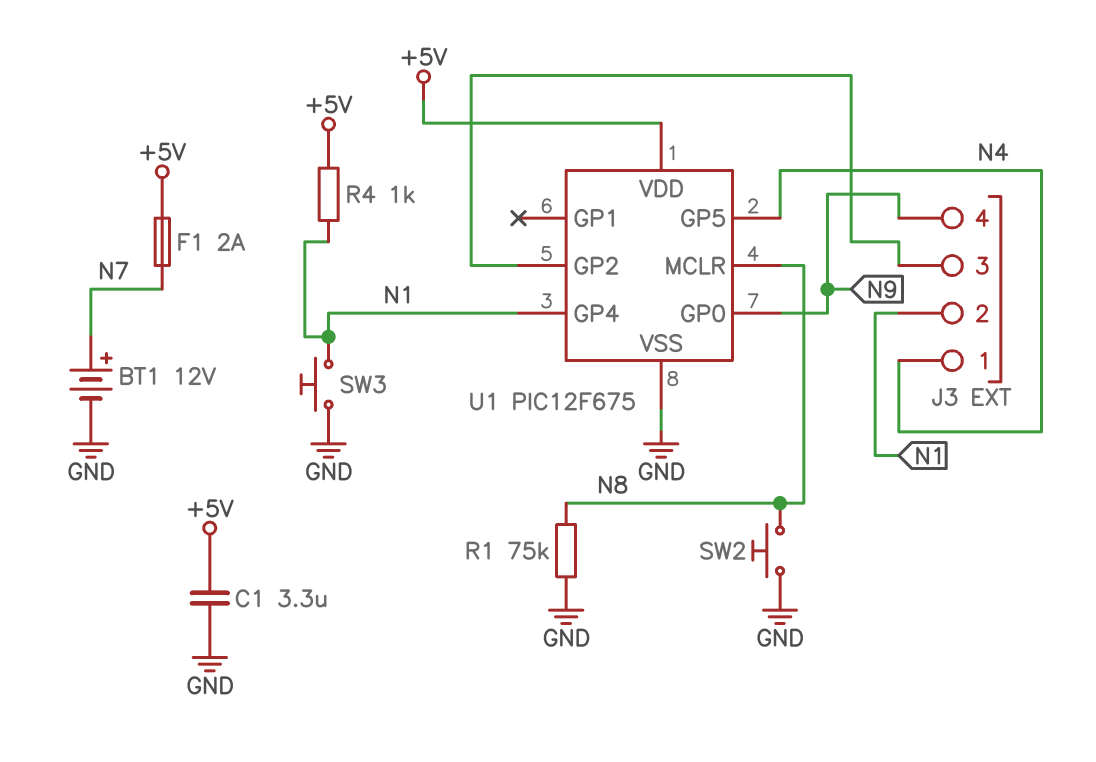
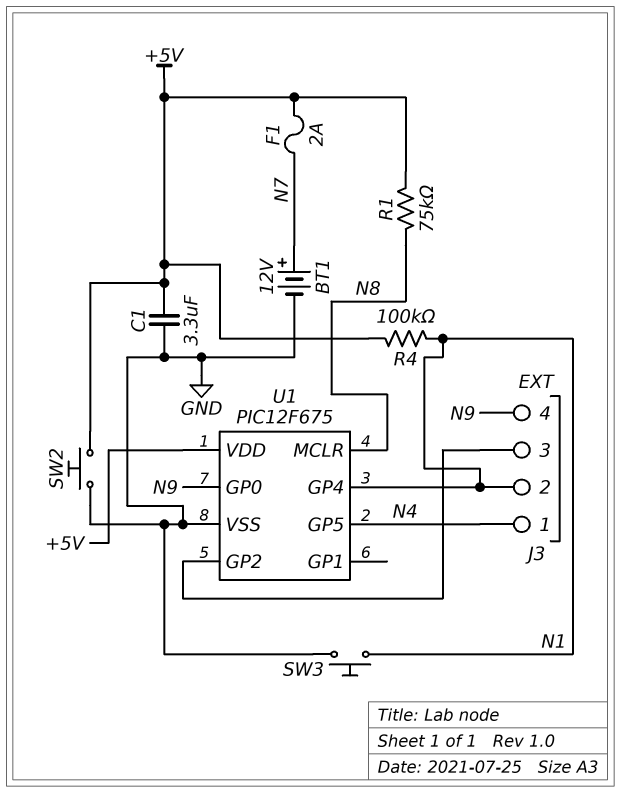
R1: 75k (GND, N8) -> 75k (+5V, N8)
R4: 1k (+5V, N1) -> 100k (+5V, N1)
SW2: button (GND, N8) -> button (+5V, GND)

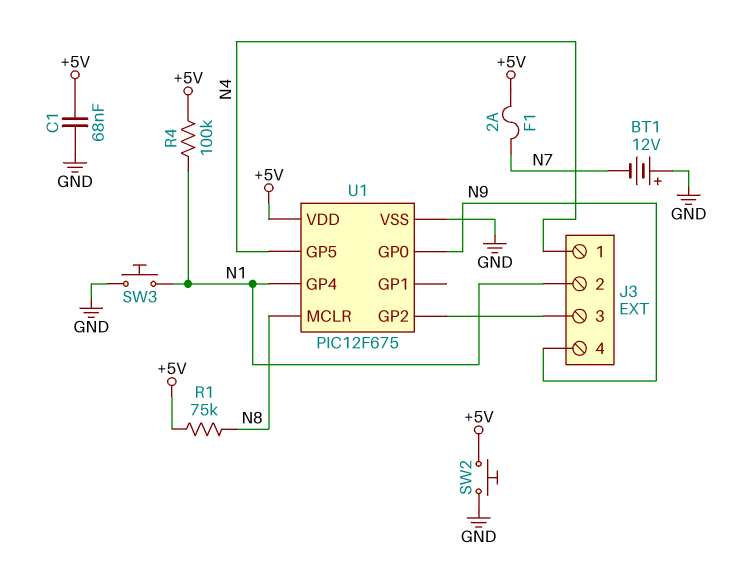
BT1: 12V (plus N7, minus GND) -> 12V (plus GND, minus N7)
C1: 3.3uF (+5V, GND) -> 68nF (+5V, GND)

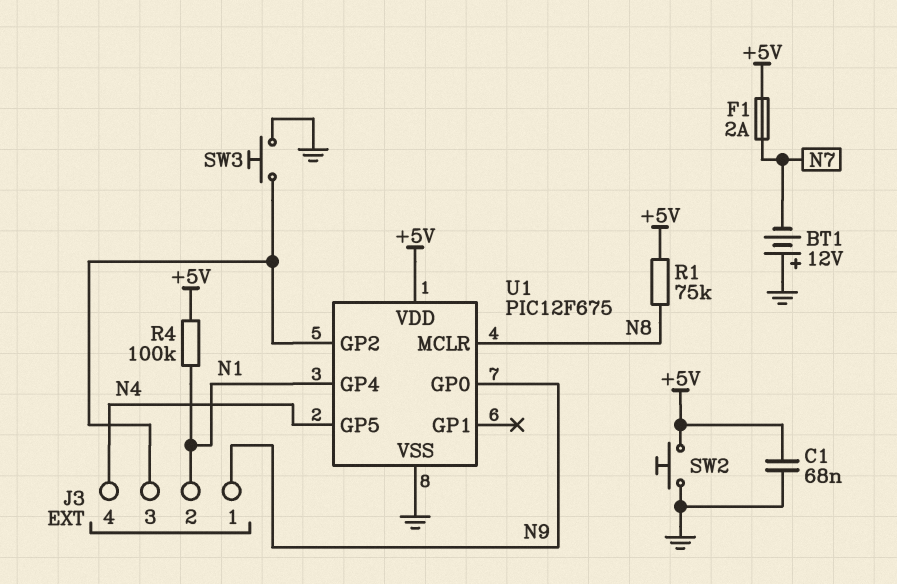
J3 pin 1: N4 -> N9
J3 pin 4: N9 -> N4
SW3: button (GND, N1) -> button (GND, J3/3)

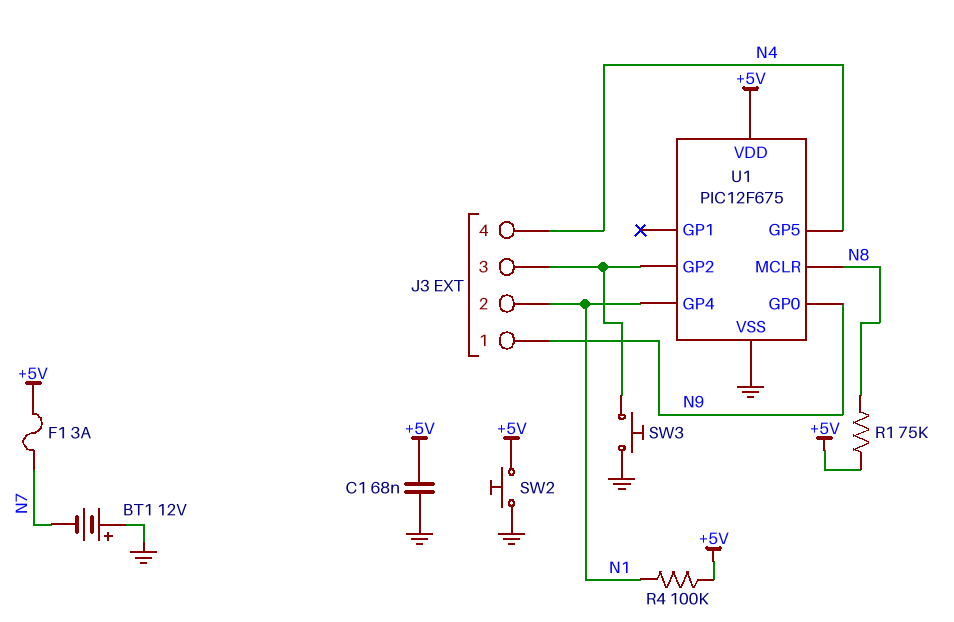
F1: 2A (+5V, N7) -> 3A (+5V, N7)

